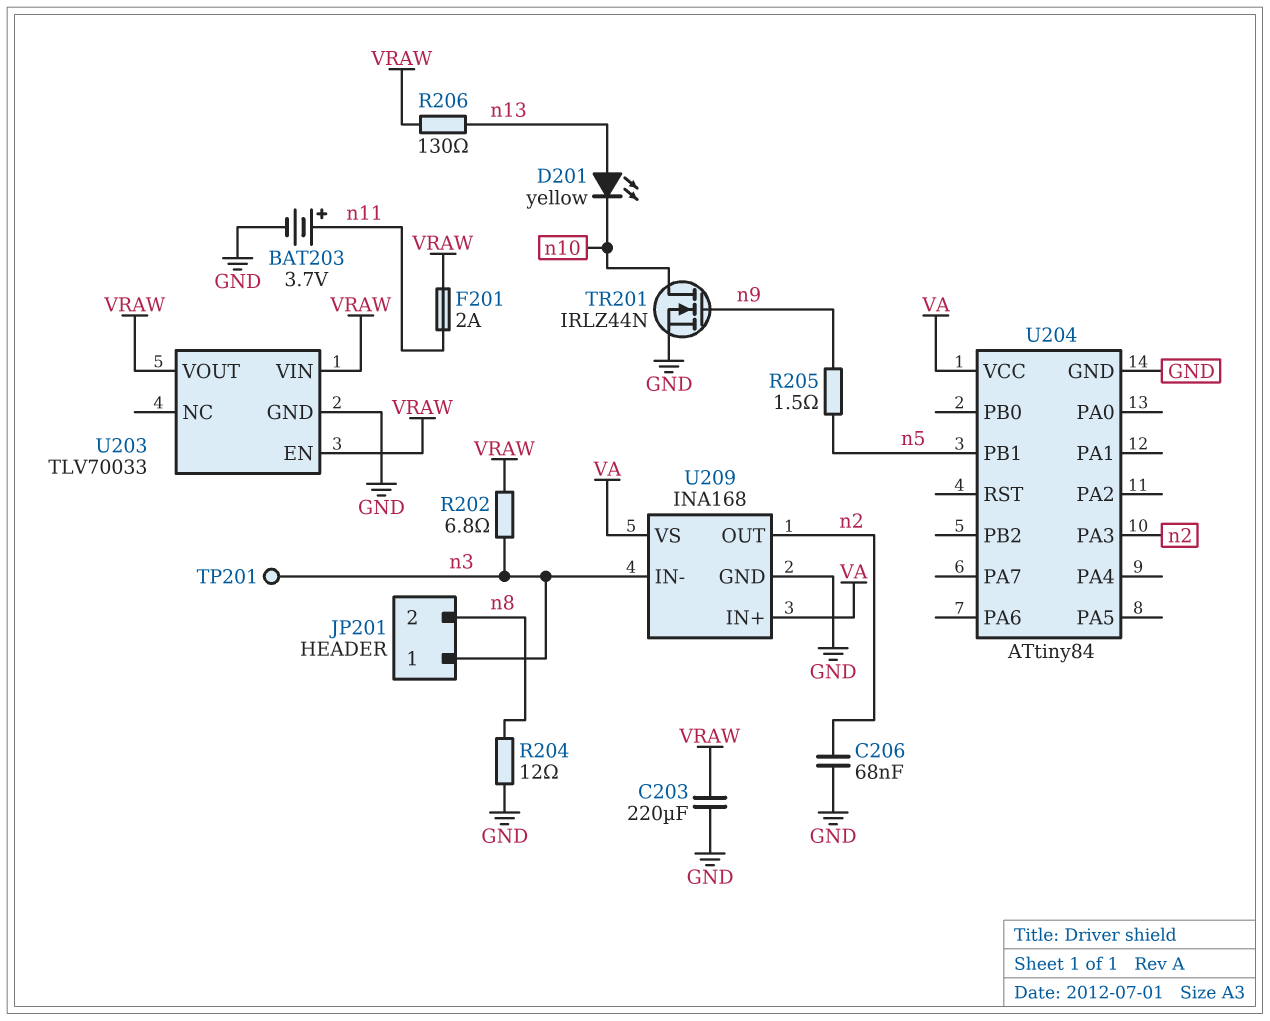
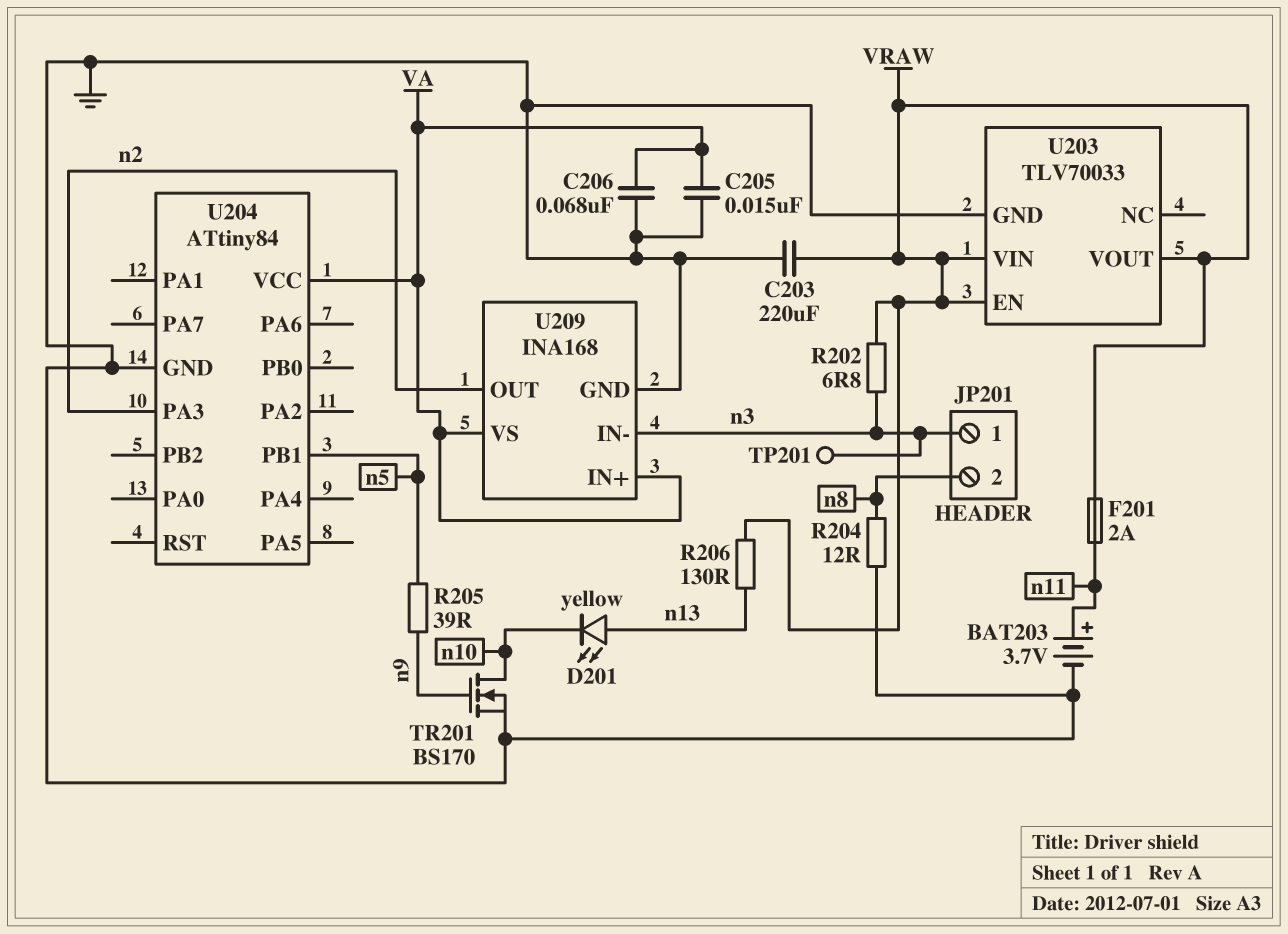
C205: none -> 15nF (GND, VA)
C206: 68nF (GND, n2) -> 68nF (GND, VA)
R205: 1.5 (n5, n9) -> 39 (n5, n9)
TR201: NMOS IRLZ44N (G n9, D n10, S GND) -> NMOS BS170 (G n9, D n10, S GND)

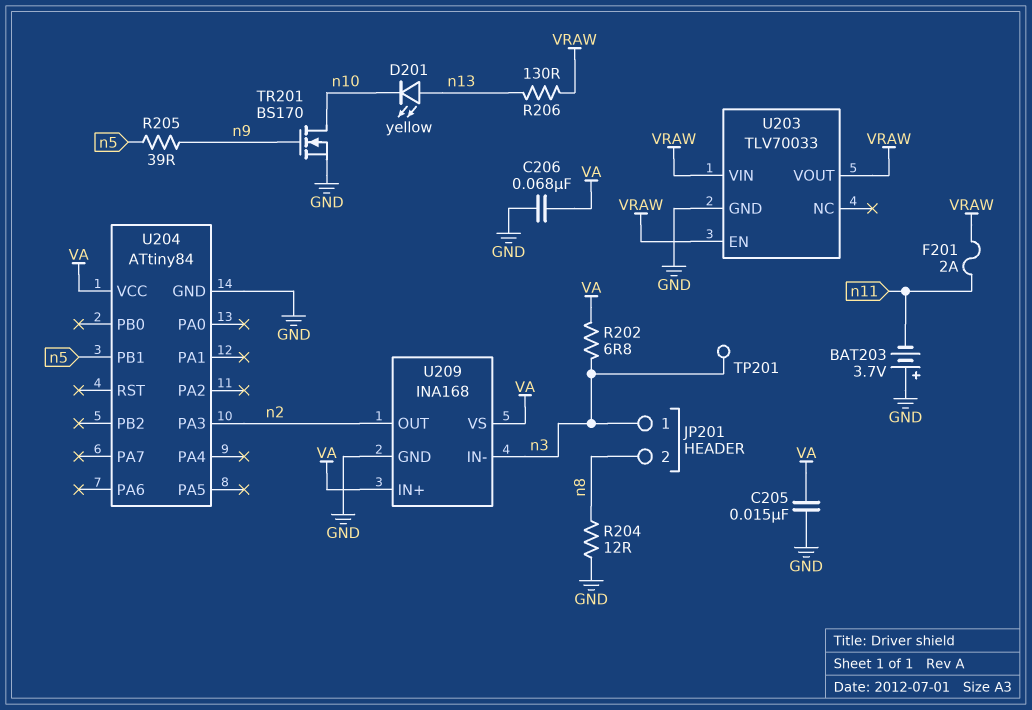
BAT203: 3.7V (plus n11, minus GND) -> 3.7V (plus GND, minus n11)
C203: 220uF (GND, VRAW) -> none
R202: 6.8 (VRAW, n3) -> 6.8 (VA, n3)

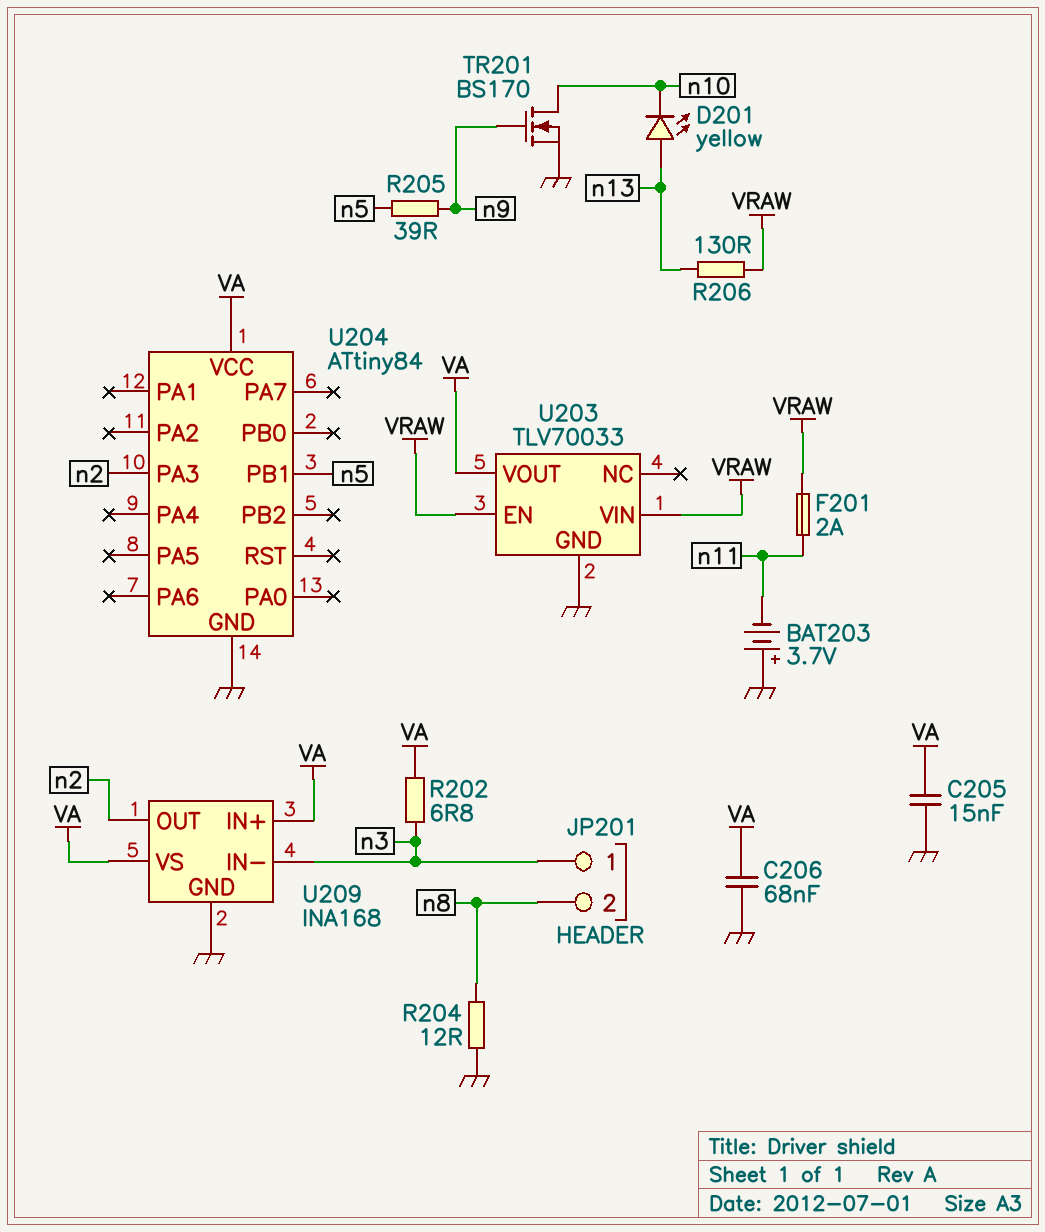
TP201: test point (n3) -> none
U203 pin VOUT: VRAW -> VA

